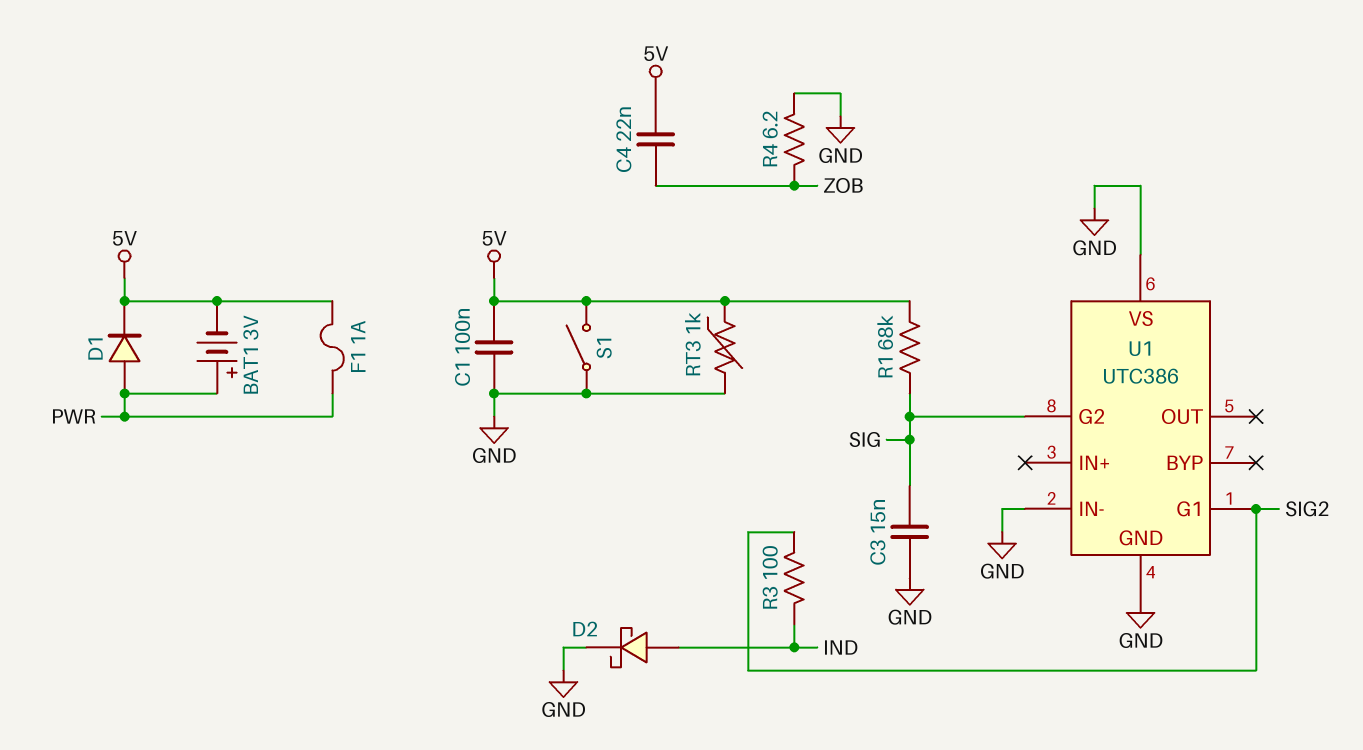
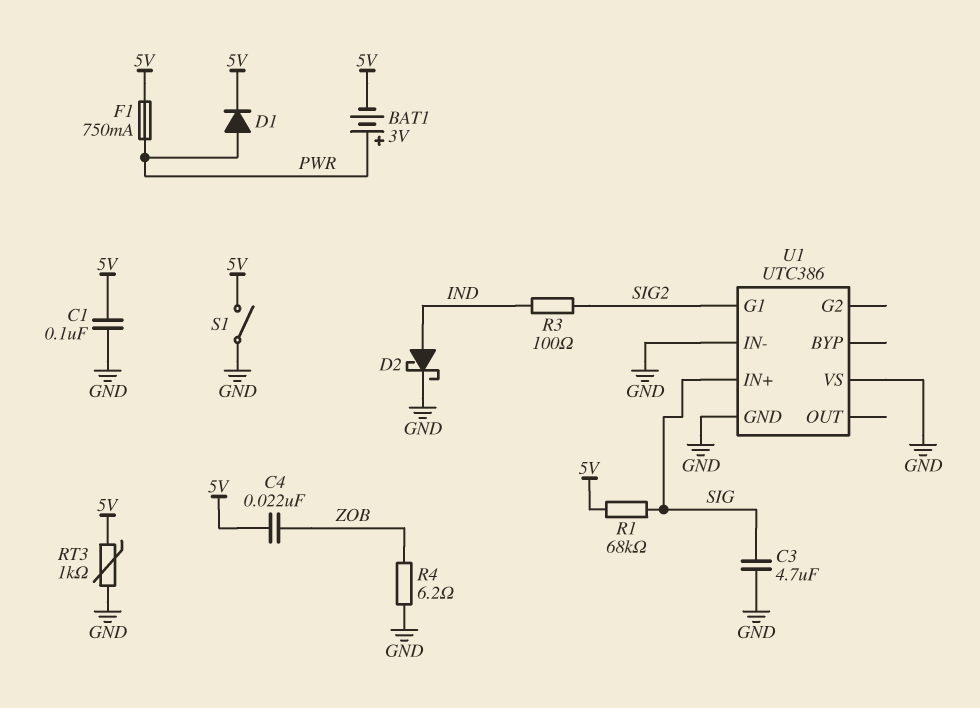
C3: 15nF (GND, SIG) -> 4.7uF (GND, SIG)
F1: 1A (5V, PWR) -> 750mA (5V, PWR)
U1 pin G2: SIG -> none
U1 pin IN+: none -> SIG

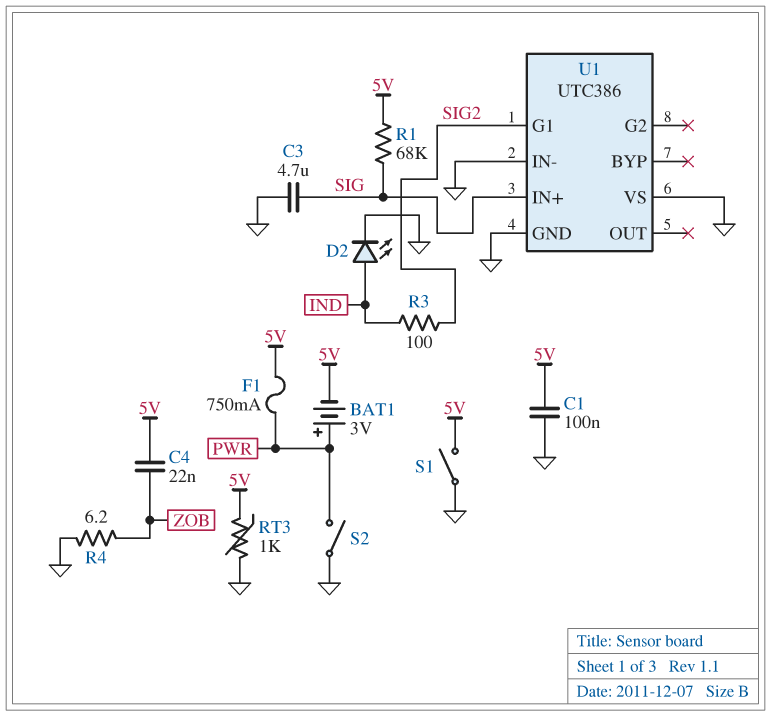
D1: diode (A PWR, K 5V) -> none
D2: schottky (A IND, K GND) -> LED (A IND, K GND)
S2: none -> switch (GND, PWR)

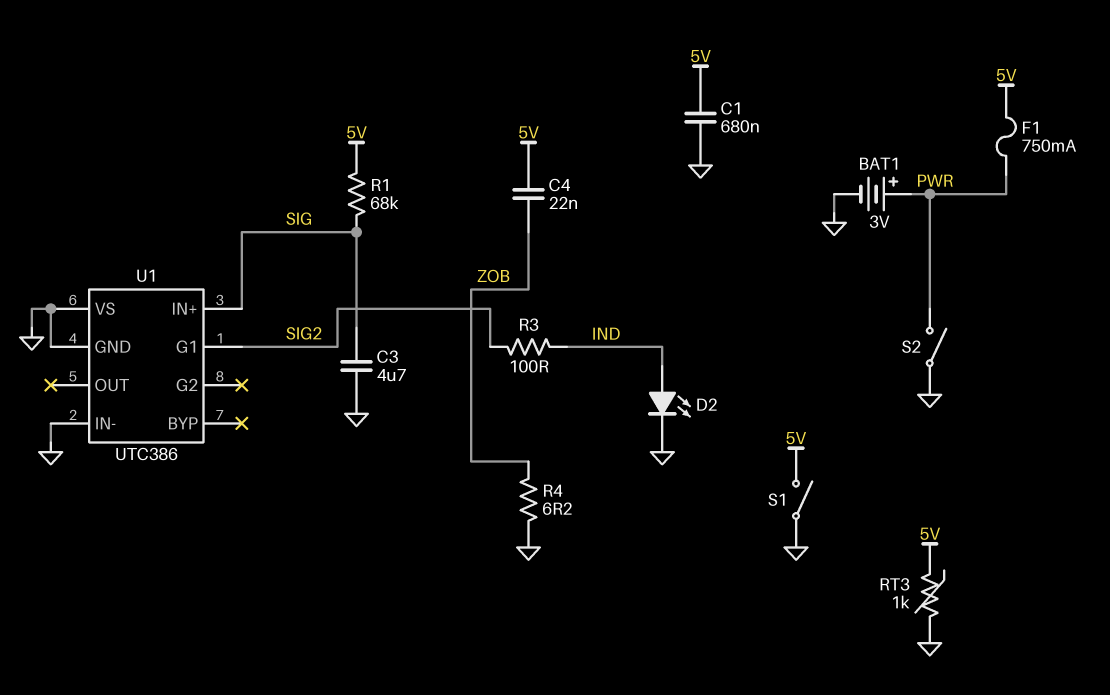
BAT1: 3V (plus PWR, minus 5V) -> 3V (plus PWR, minus GND)
C1: 100nF (5V, GND) -> 680nF (5V, GND)

